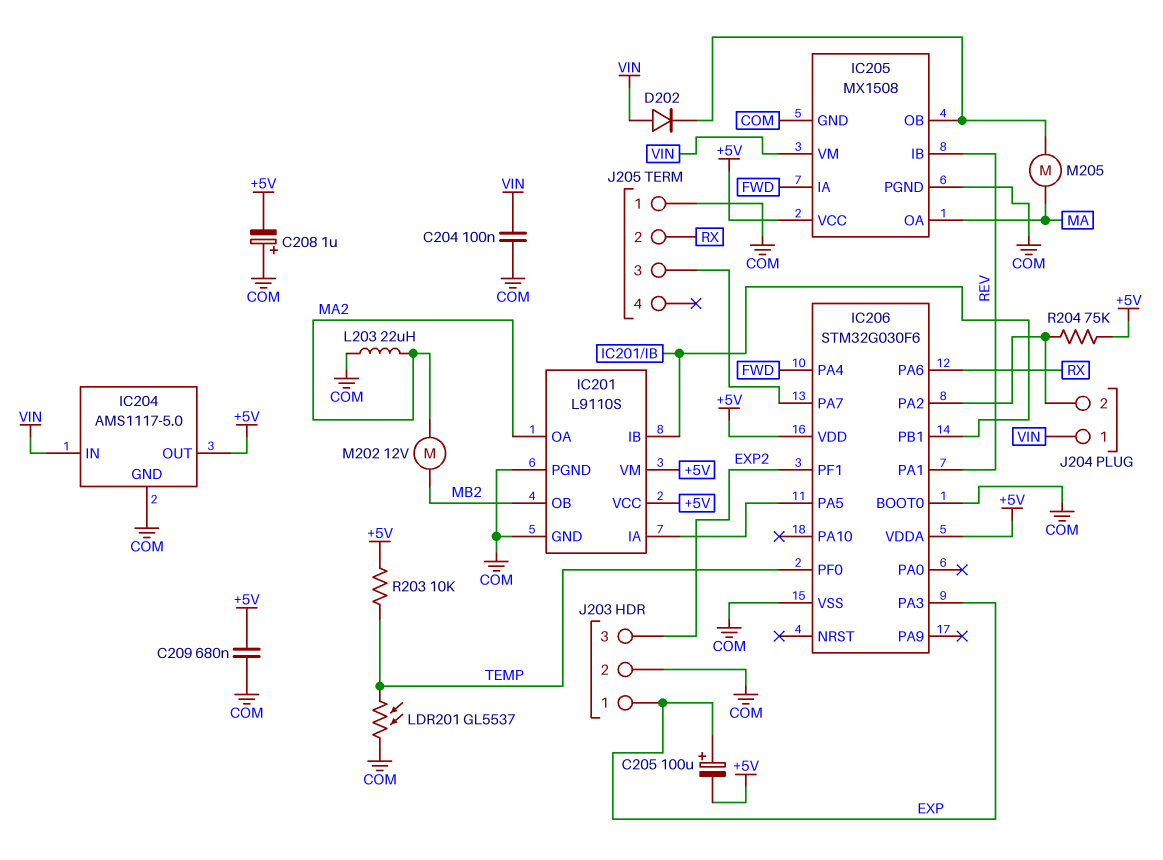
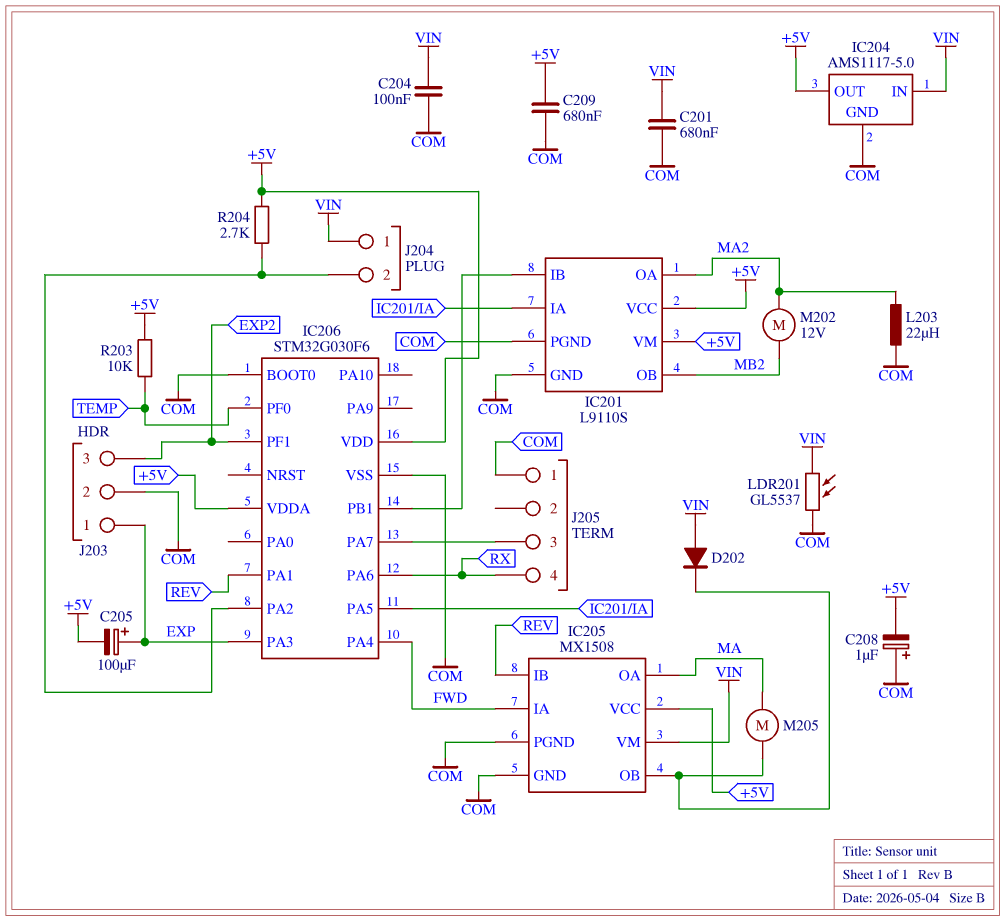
C201: none -> 680nF (COM, VIN)
J205 pin 2: RX -> none
J205 pin 4: none -> RX
LDR201: GL5537 (COM, TEMP) -> GL5537 (COM, VIN)
R204: 75k (+5V, IC206/PA2) -> 2.7k (+5V, IC206/PA2)

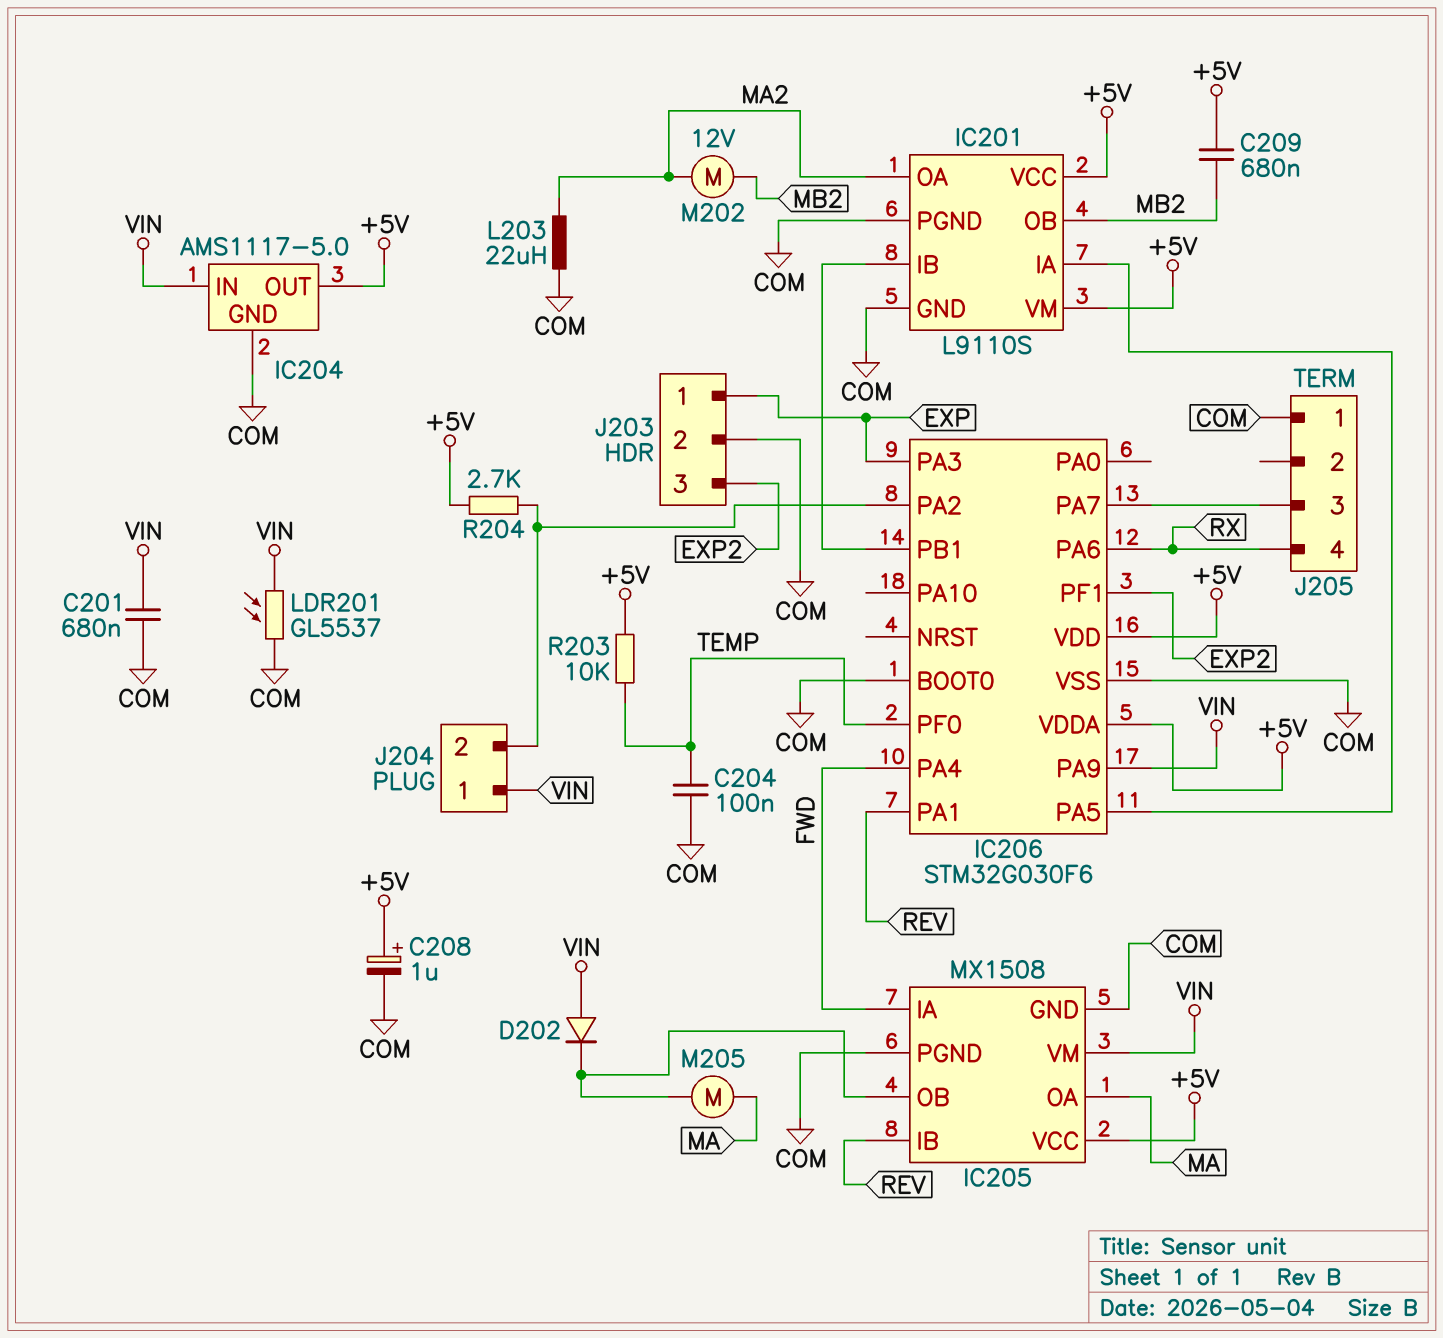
C204: 100nF (COM, VIN) -> 100nF (COM, TEMP)
C205: 100uF (plus EXP, minus +5V) -> none
C208: 1uF (plus COM, minus +5V) -> 1uF (plus +5V, minus COM)
C209: 680nF (+5V, COM) -> 680nF (+5V, MB2)
IC206 pin PA9: none -> VIN

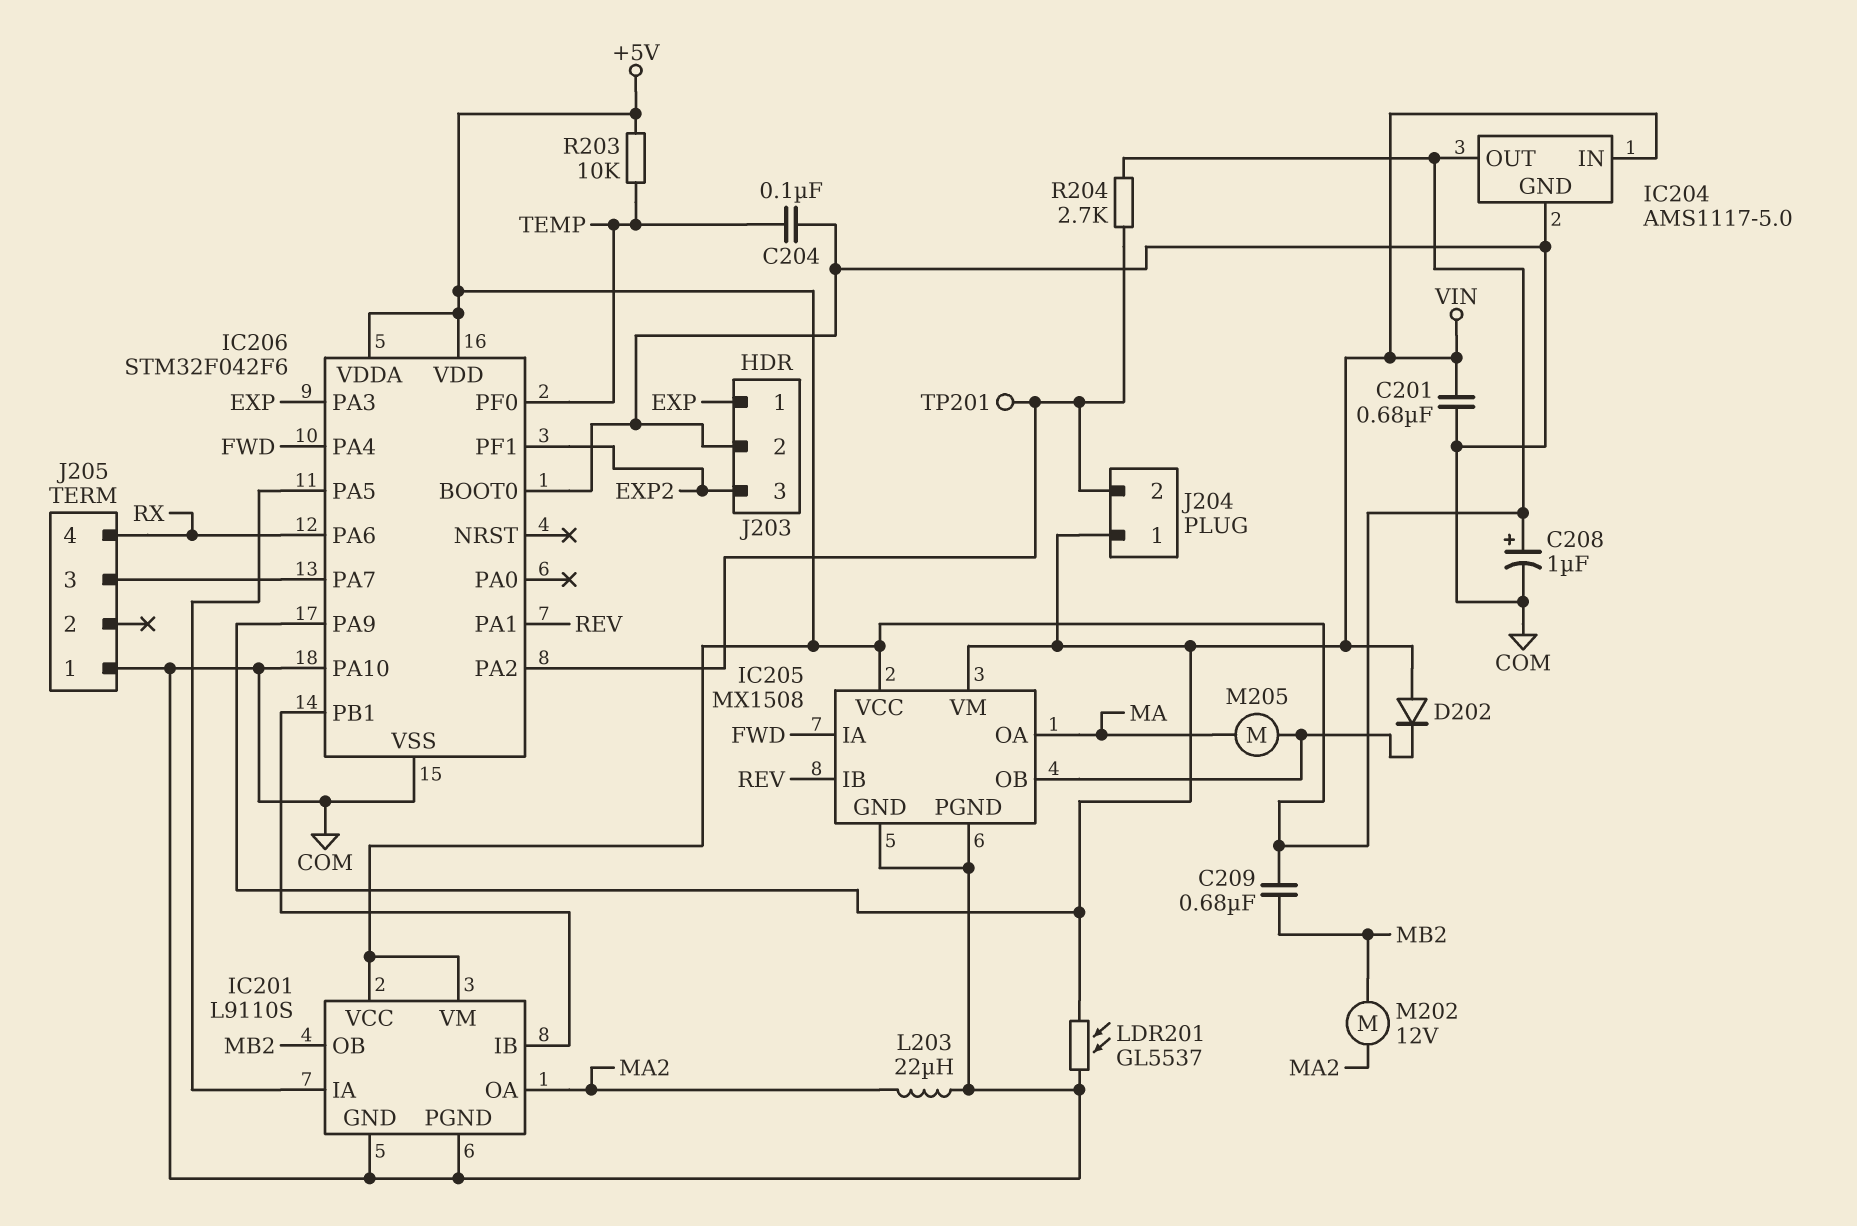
IC206: STM32G030F6 -> STM32F042F6
IC206 pin PA10: none -> COM
TP201: none -> test point (IC206/PA2)

